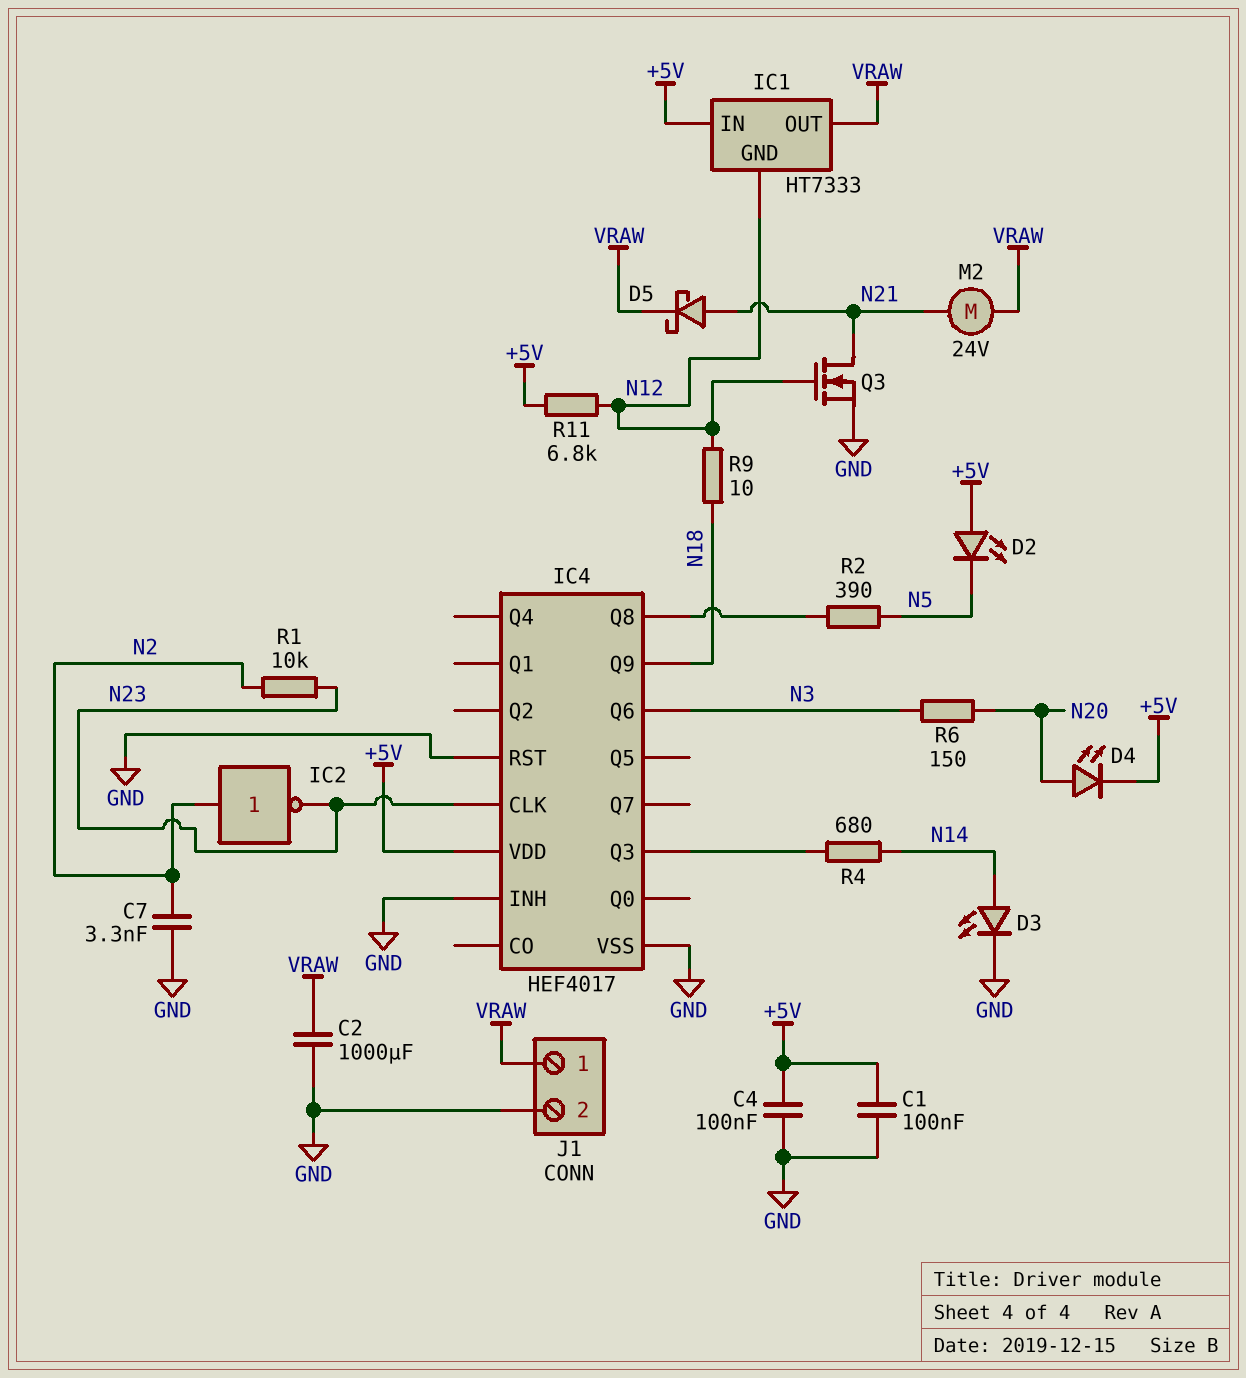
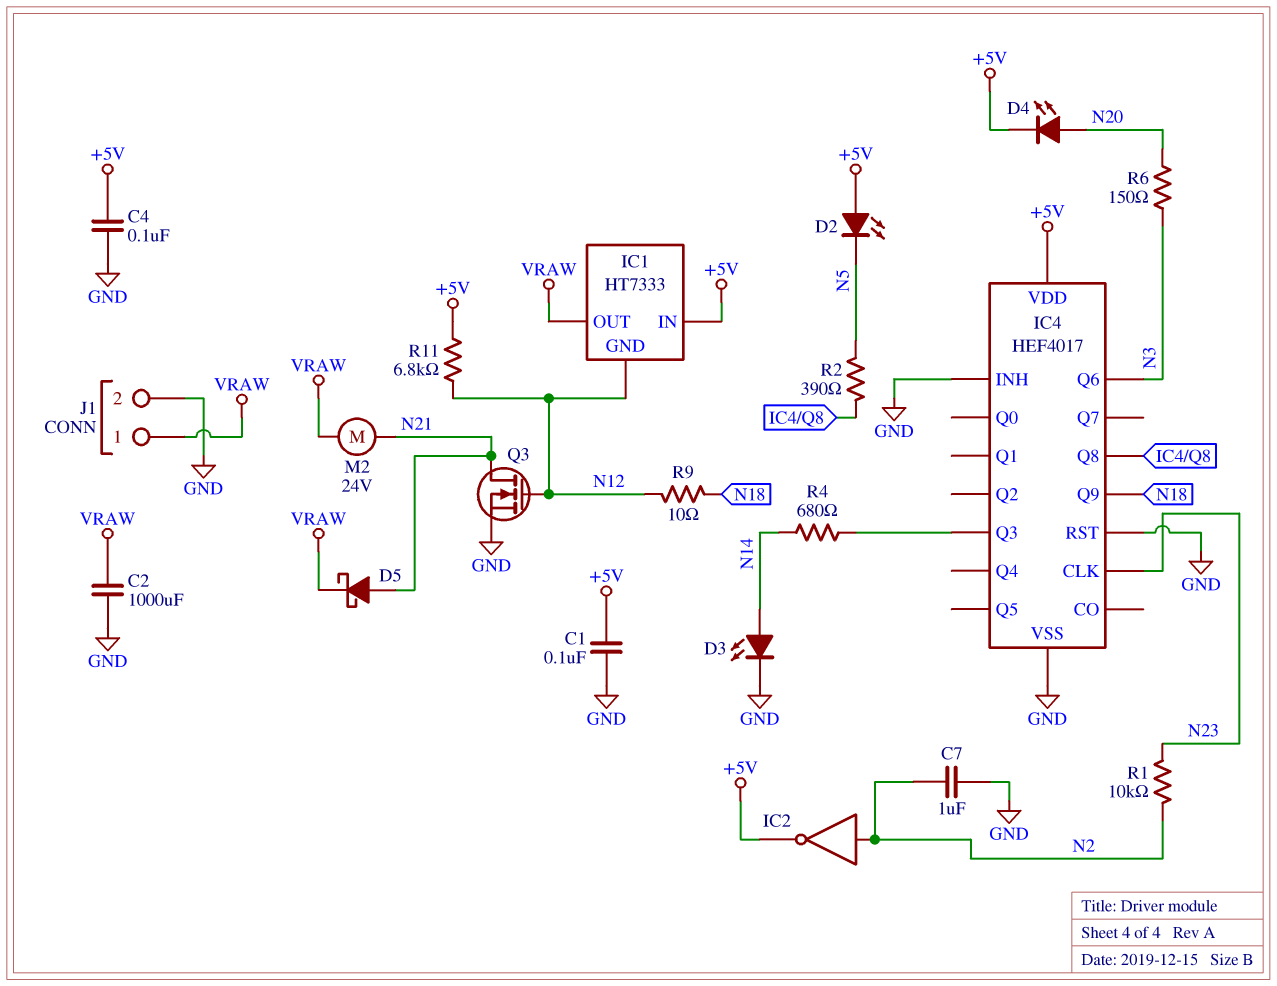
C7: 3.3nF (GND, N2) -> 1uF (GND, N2)
IC2: NOT (in N2, out N23) -> NOT (in N2, out +5V)

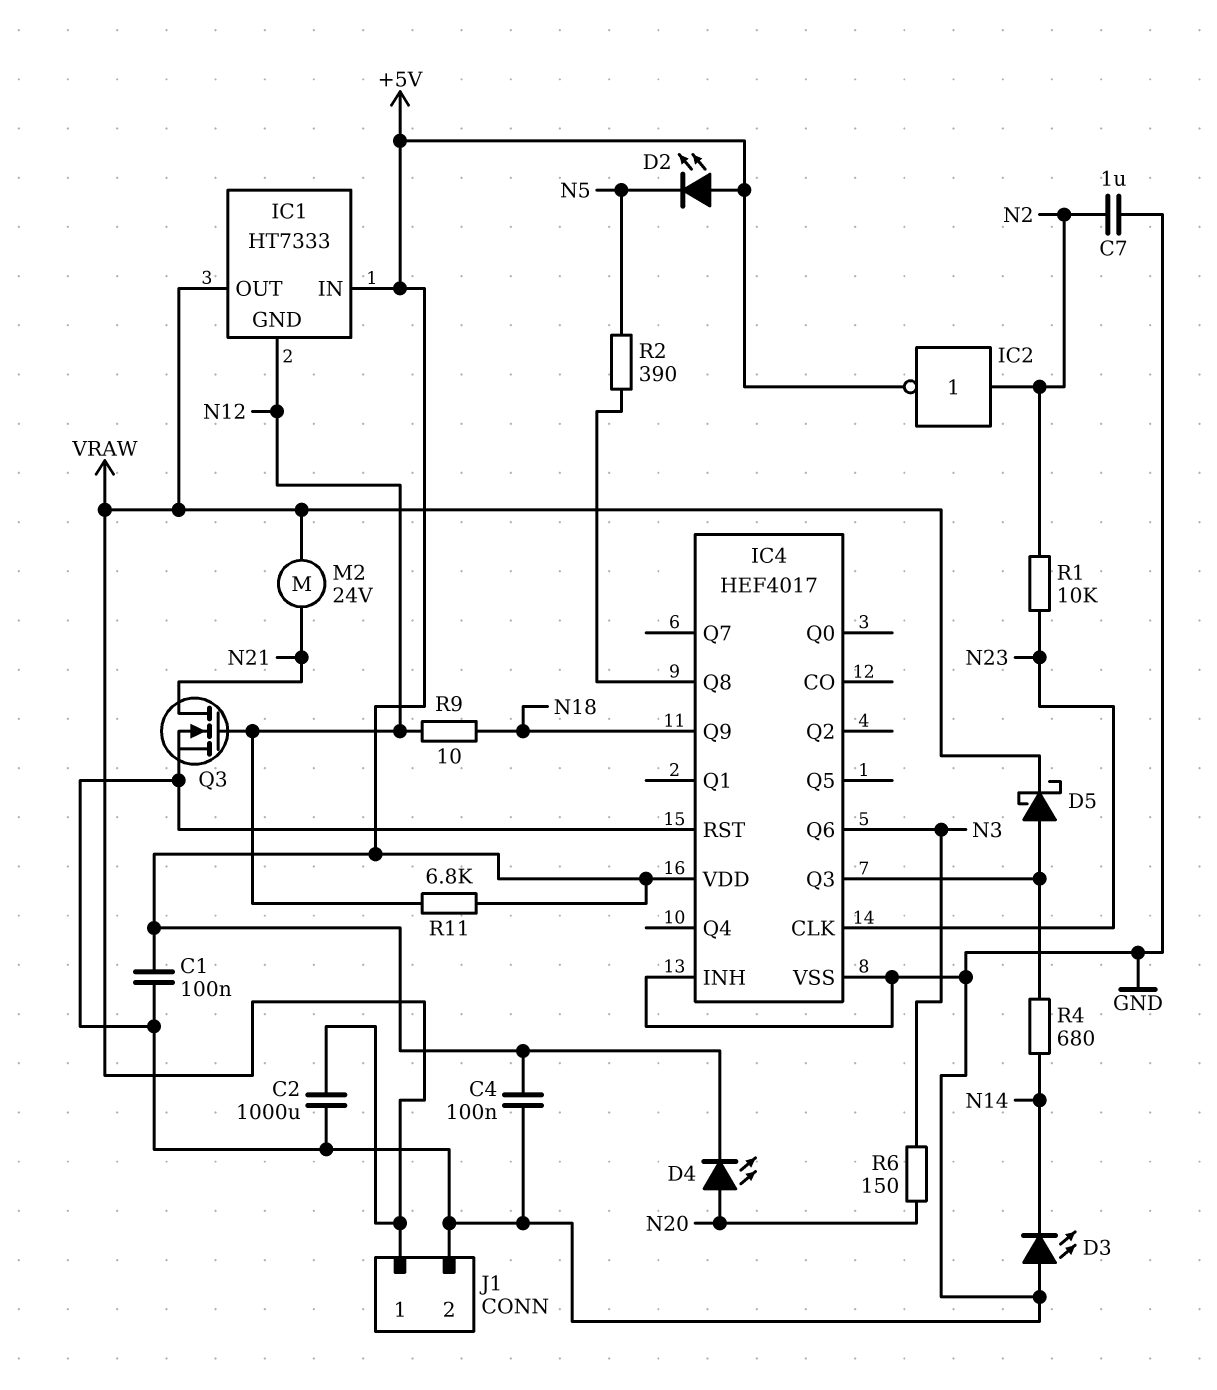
D3: LED (A N14, K GND) -> LED (A GND, K N14)
D5: schottky (A N21, K VRAW) -> schottky (A IC4/Q3, K VRAW)

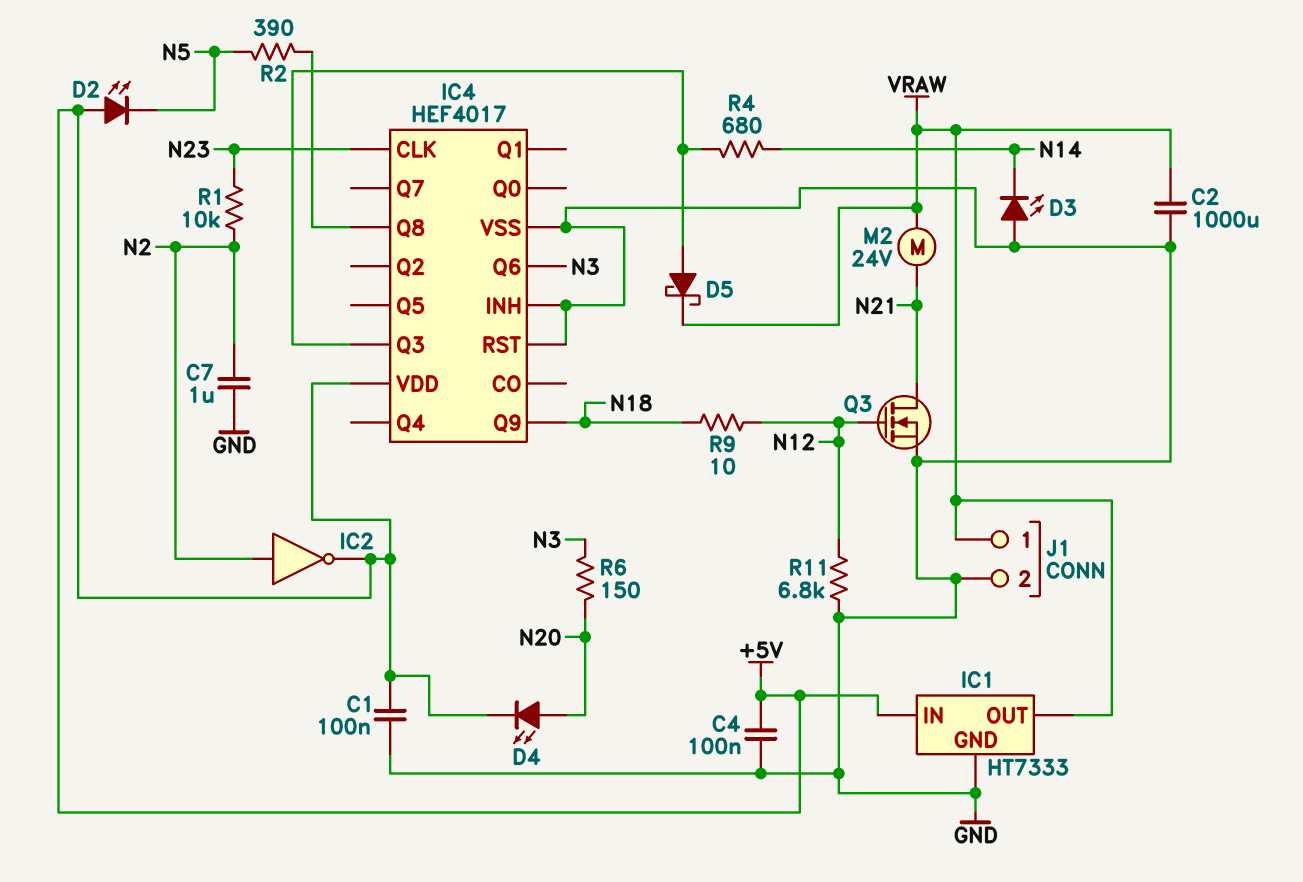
IC1 pin GND: N12 -> GND
R11: 6.8k (+5V, N12) -> 6.8k (GND, N12)

